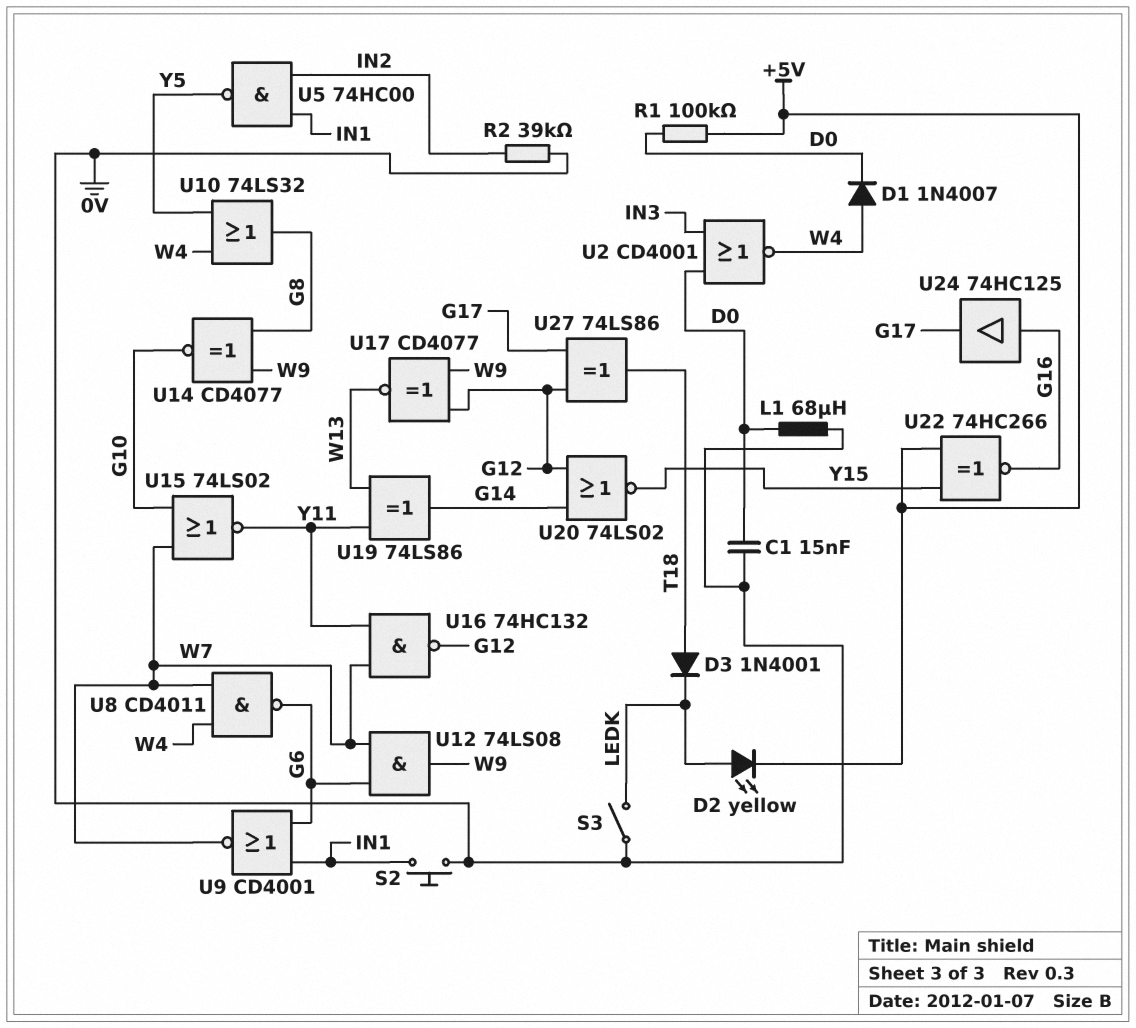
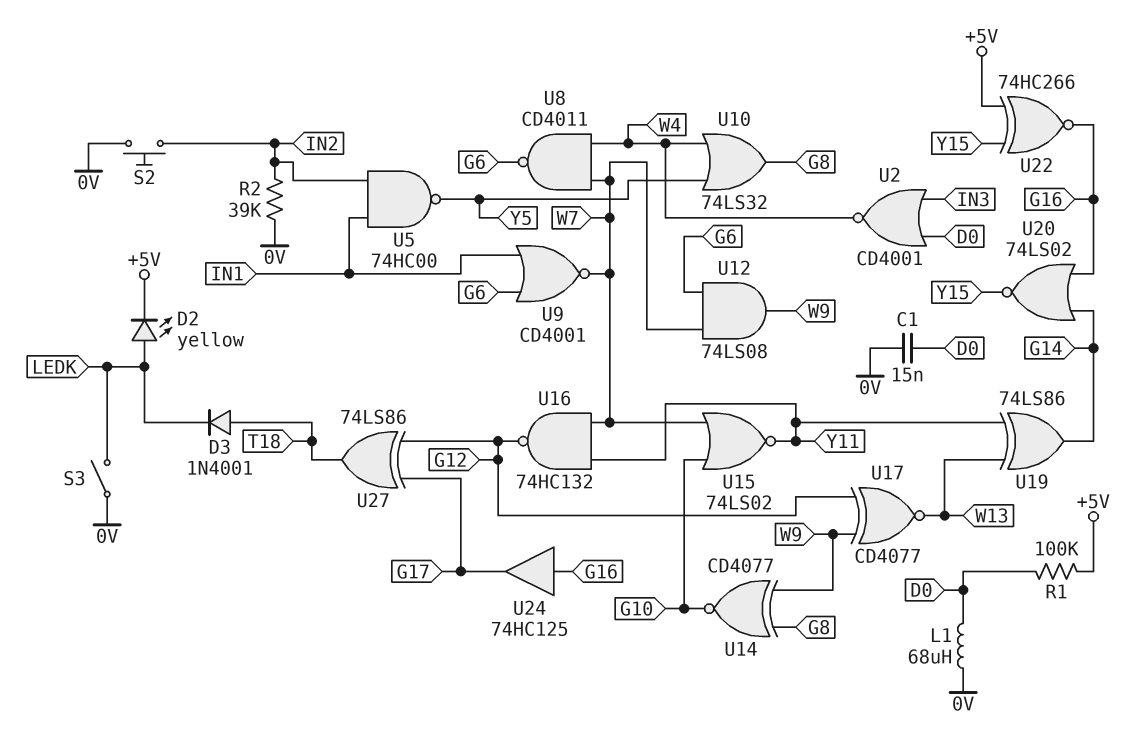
D1: diode 1N4007 (A W4, K D0) -> none
S2: button (0V, IN1) -> button (0V, IN2)
U20: NOR 74LS02 (in G12, in G14, out Y15) -> NOR 74LS02 (in G14, in G16, out Y15)

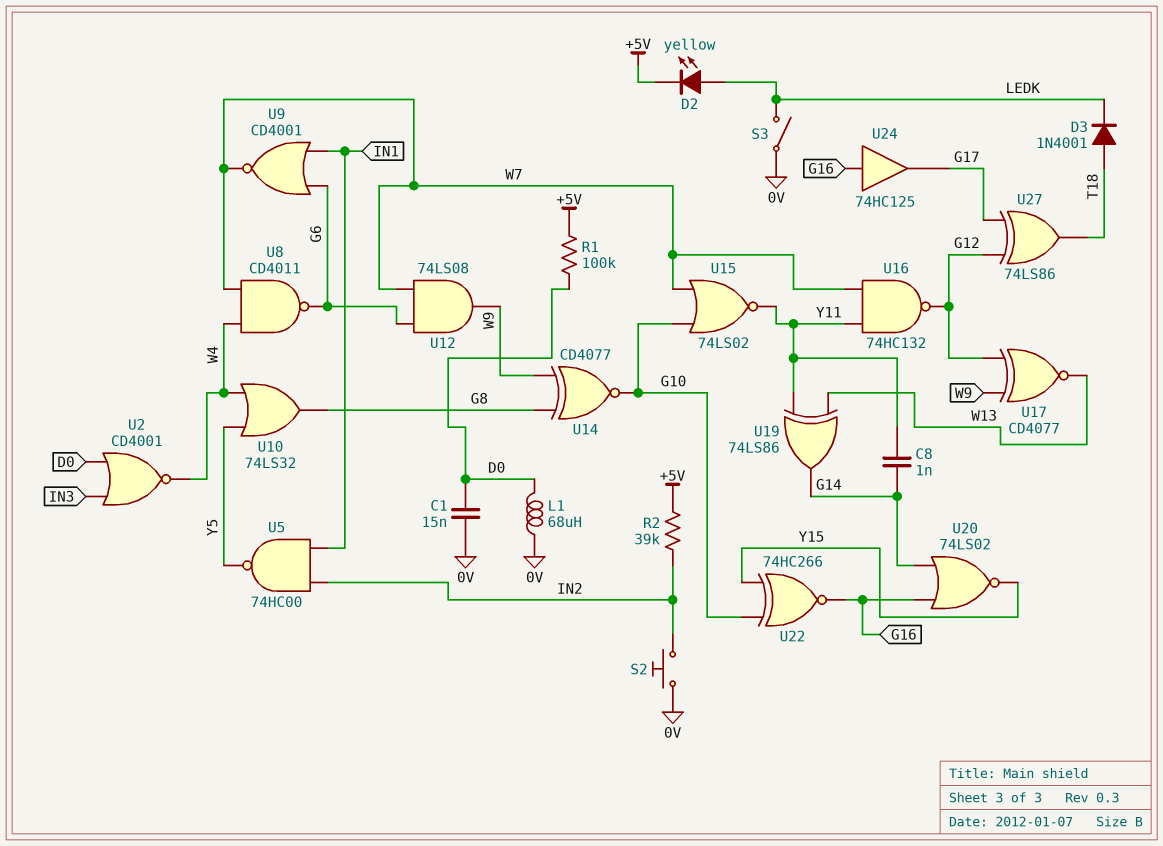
C8: none -> 1nF (G14, Y11)
R2: 39k (0V, IN2) -> 39k (+5V, IN2)
U22: XNOR 74HC266 (in +5V, in Y15, out G16) -> XNOR 74HC266 (in G10, in Y15, out G16)

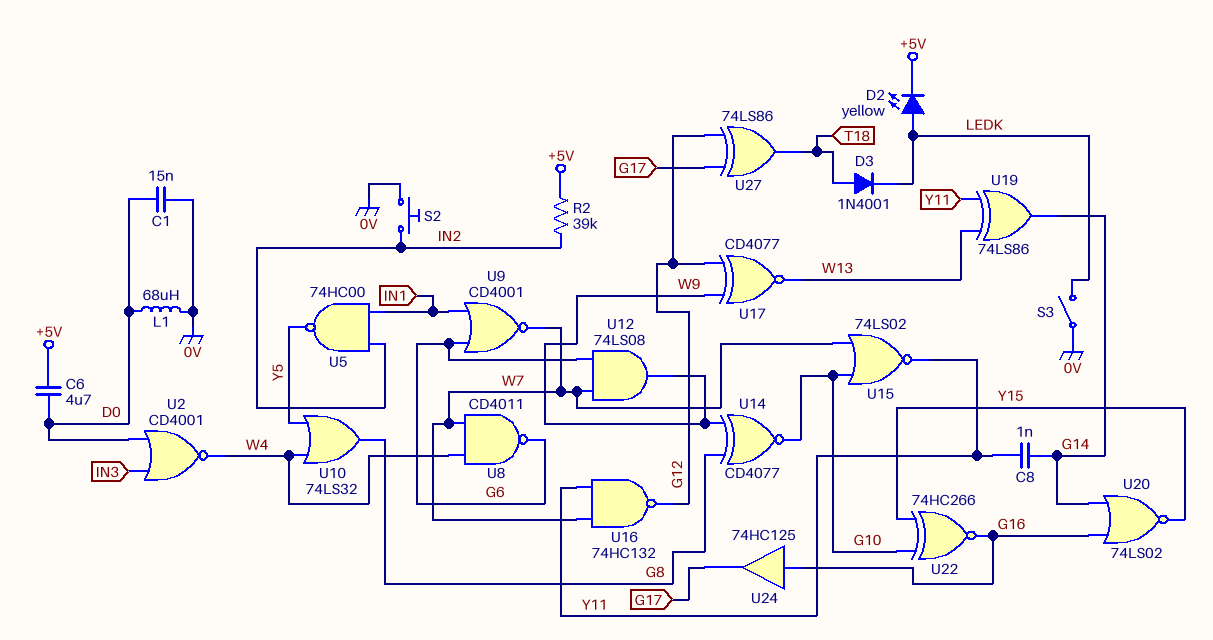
C6: none -> 4.7uF (+5V, D0)
R1: 100k (+5V, D0) -> none

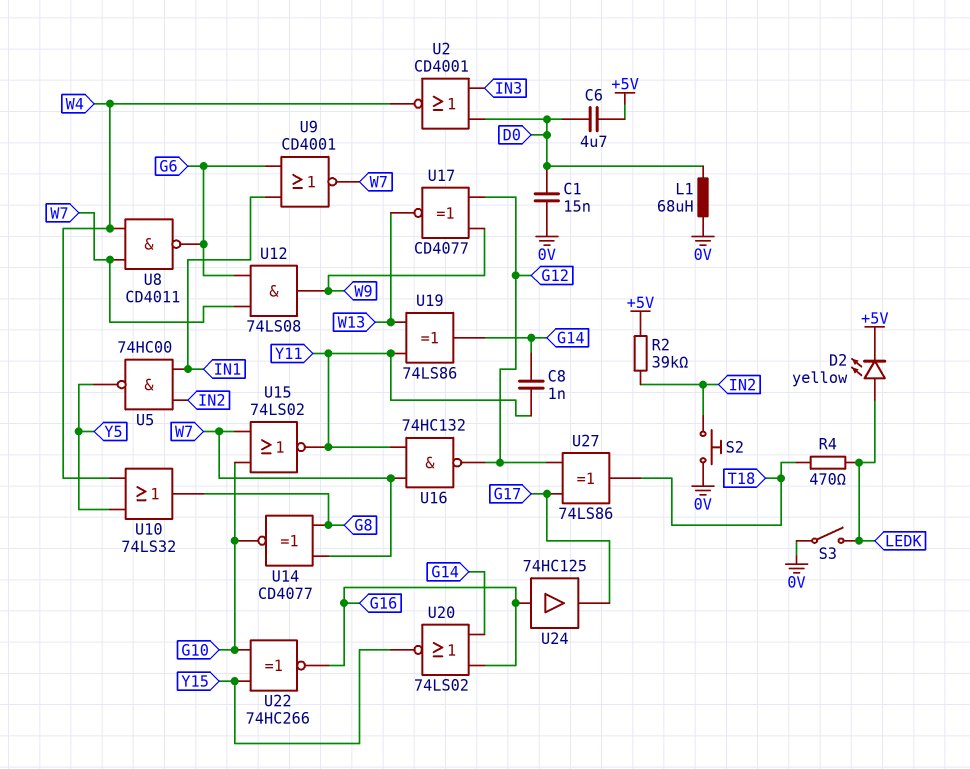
D3: diode 1N4001 (A T18, K LEDK) -> none
R4: none -> 470 (LEDK, T18)
U14: XNOR CD4077 (in G8, in W9, out G10) -> XNOR CD4077 (in G8, in W7, out G10)

